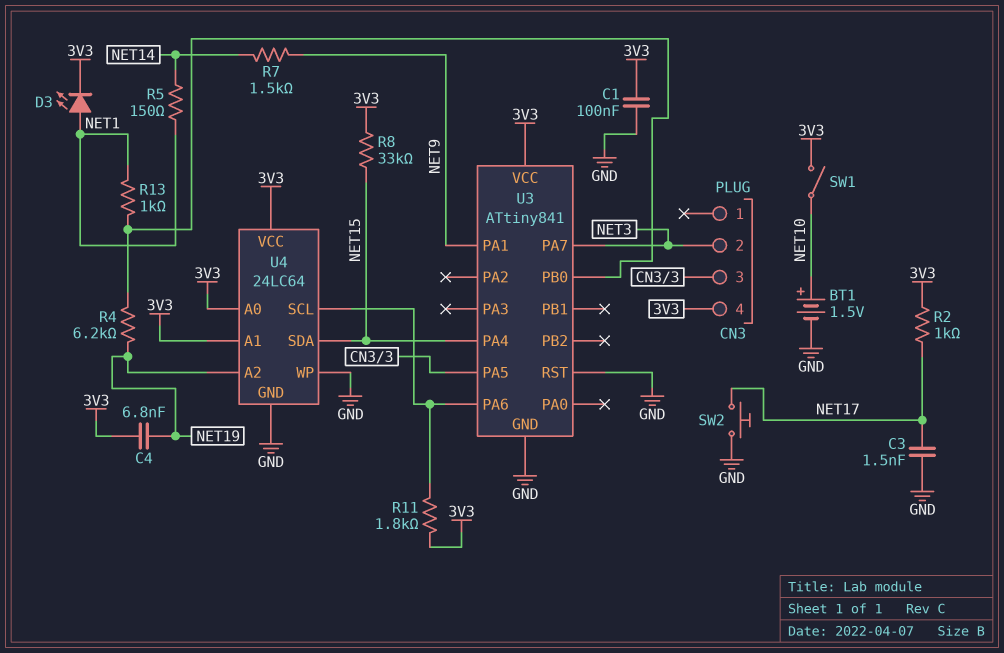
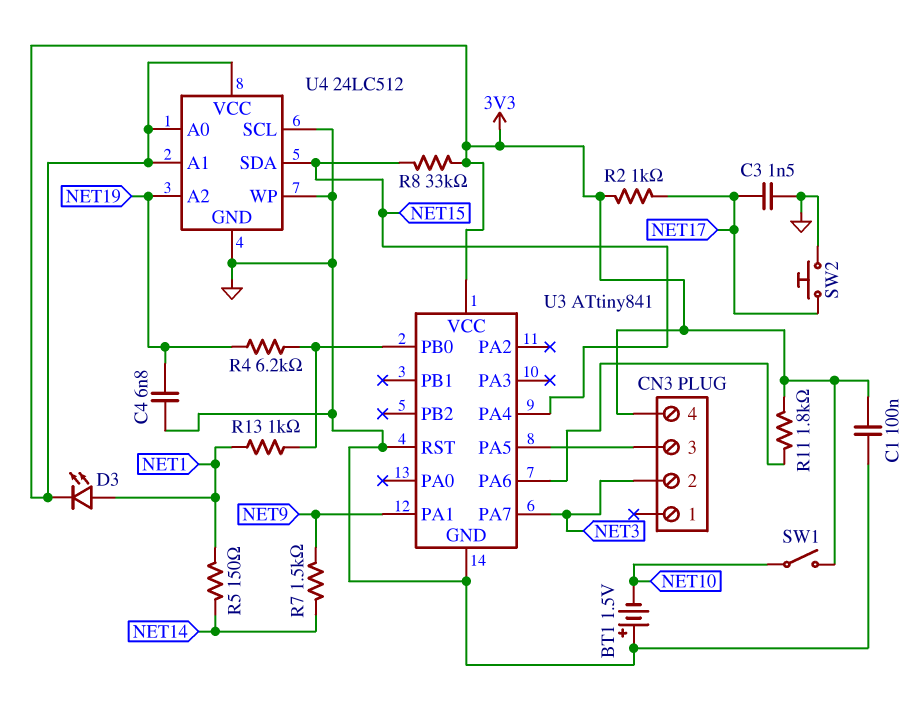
BT1: 1.5V (plus NET10, minus GND) -> 1.5V (plus GND, minus NET10)
C4: 6.8nF (3V3, NET19) -> 6.8nF (GND, NET19)
U4: 24LC64 -> 24LC512
U4 pin SCL: U3/PA6 -> GND

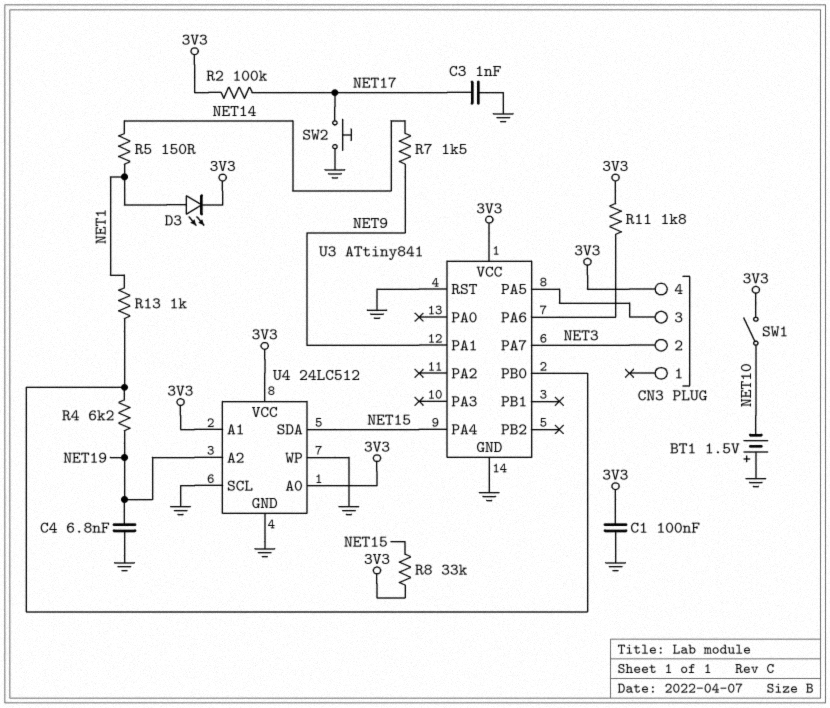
C3: 1.5nF (GND, NET17) -> 1nF (GND, NET17)
R2: 1k (3V3, NET17) -> 100k (3V3, NET17)

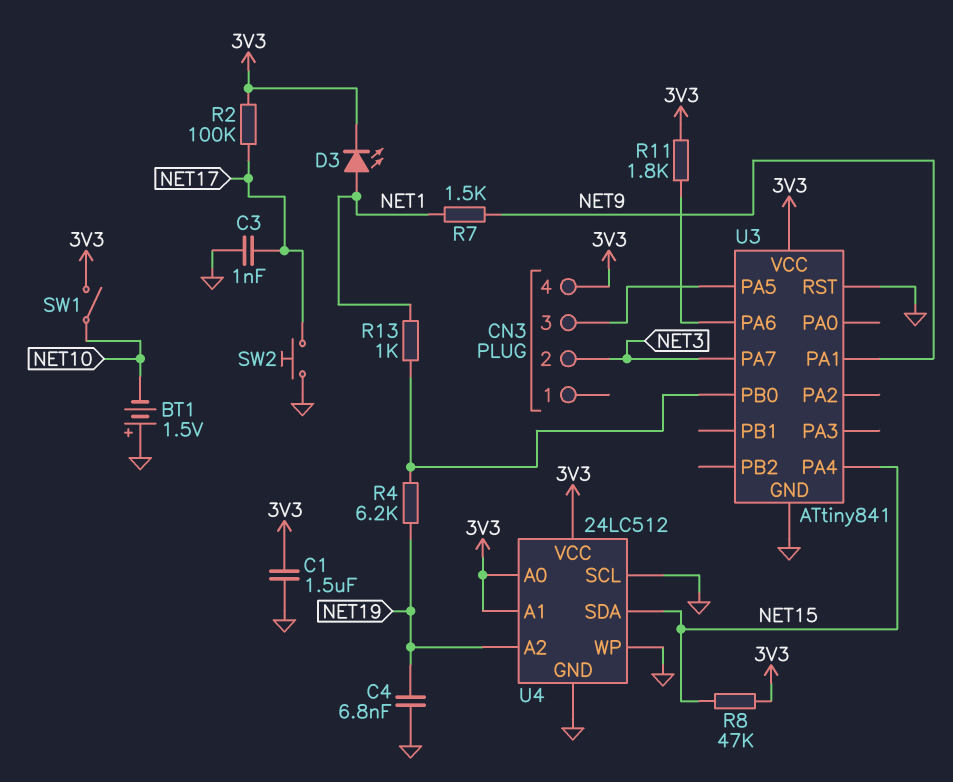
C1: 100nF (3V3, GND) -> 1.5uF (3V3, GND)
R5: 150 (NET1, NET14) -> none
R7: 1.5k (NET9, NET14) -> 1.5k (NET1, NET9)
R8: 33k (3V3, NET15) -> 47k (3V3, NET15)

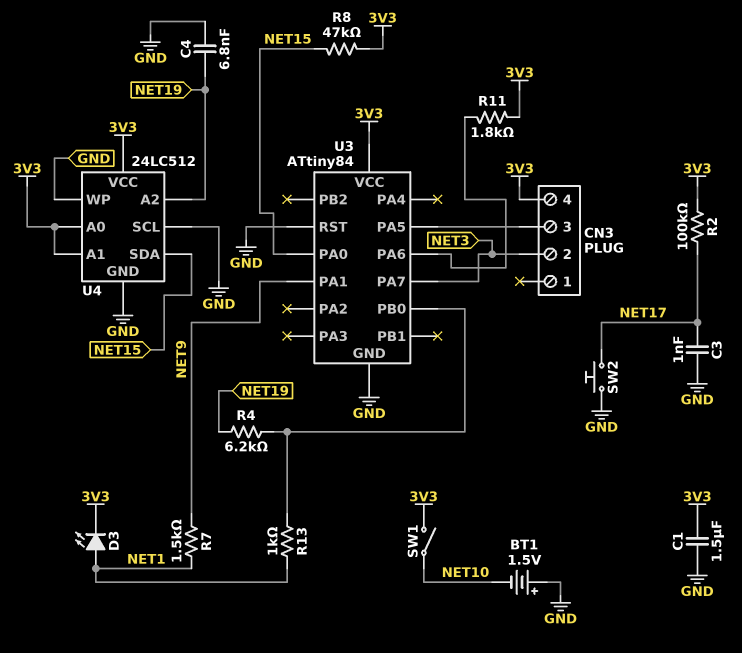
U3: ATtiny841 -> ATtiny84
U3 pin PA0: none -> NET15
U3 pin PA4: NET15 -> none

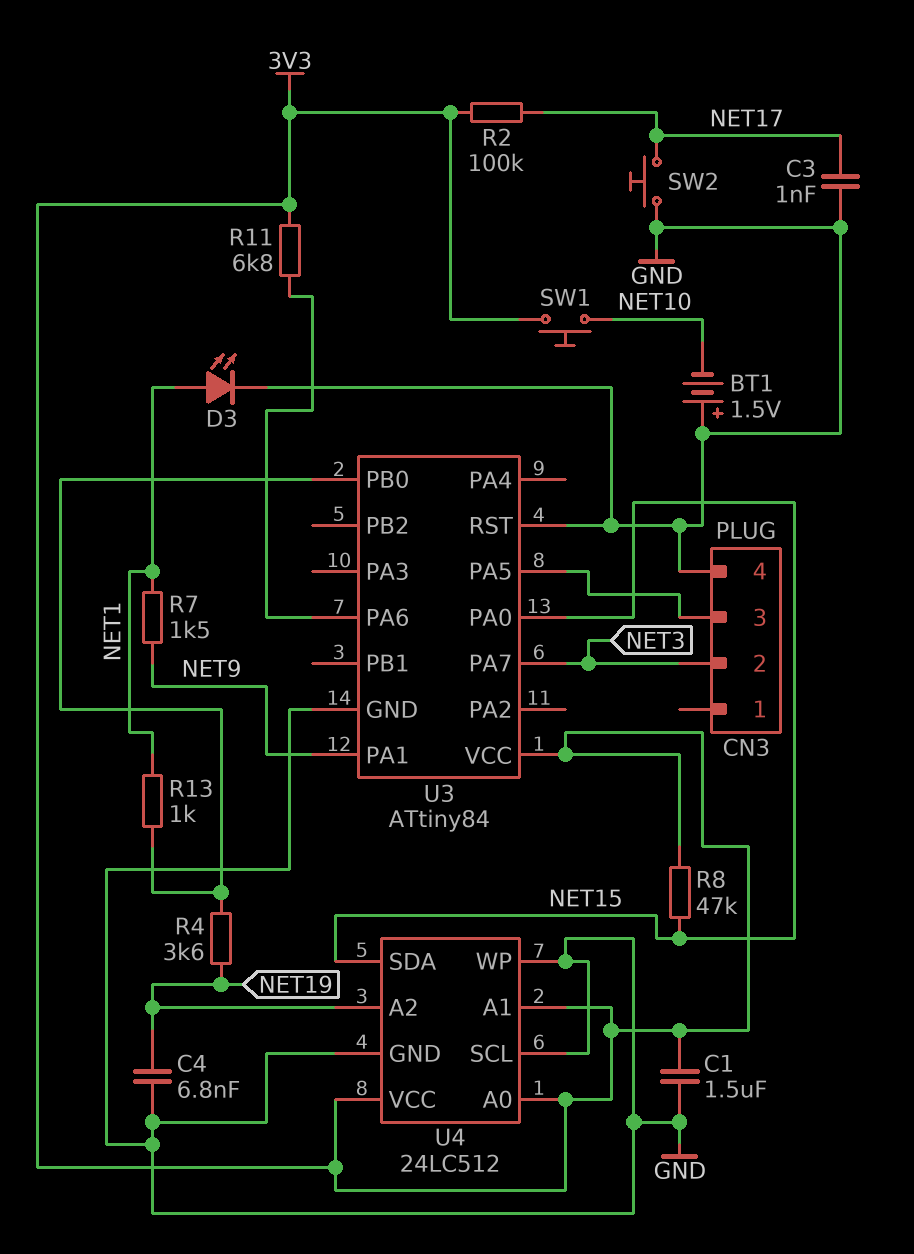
CN3 pin 4: 3V3 -> GND
D3: LED (A NET1, K 3V3) -> LED (A NET1, K GND)
R4: 6.2k (NET19, U3/PB0) -> 3.6k (NET19, U3/PB0)
R11: 1.8k (3V3, U3/PA6) -> 6.8k (3V3, U3/PA6)
SW1: switch (3V3, NET10) -> button (3V3, NET10)

